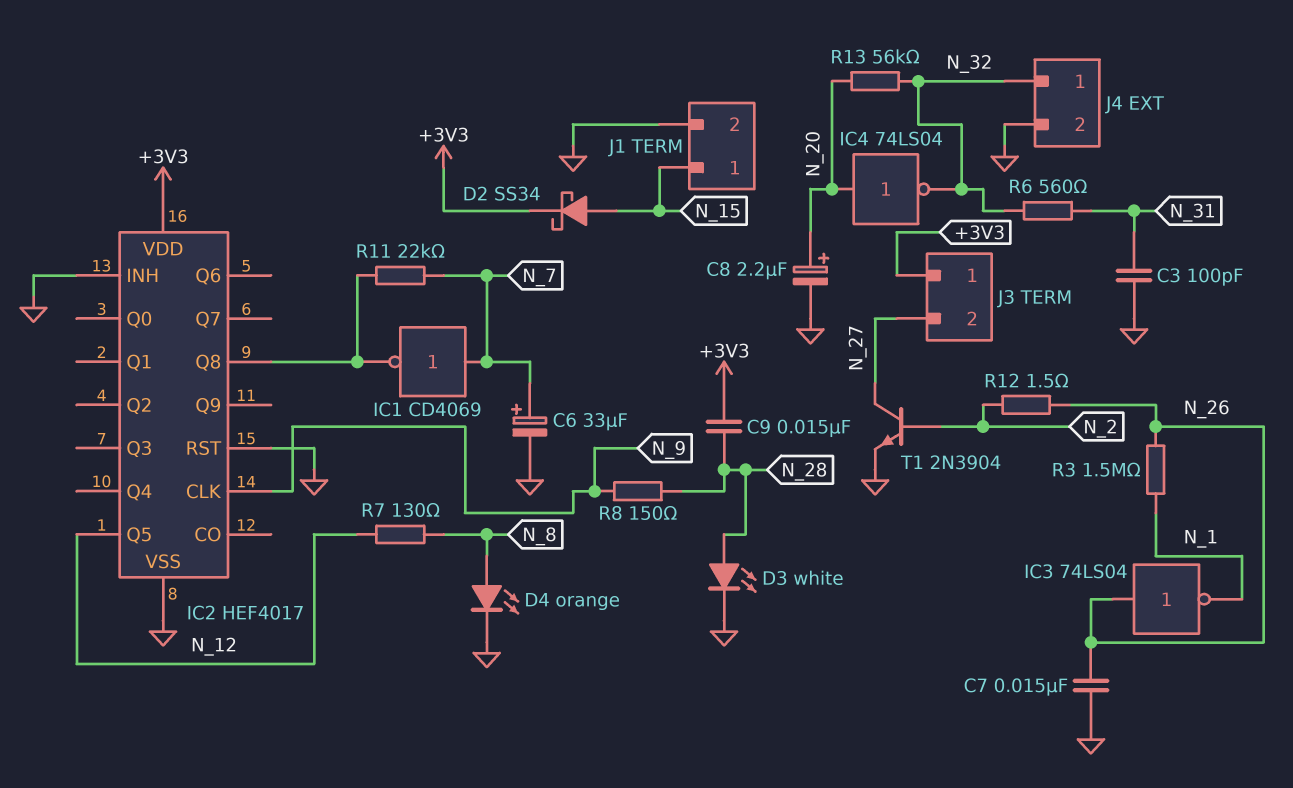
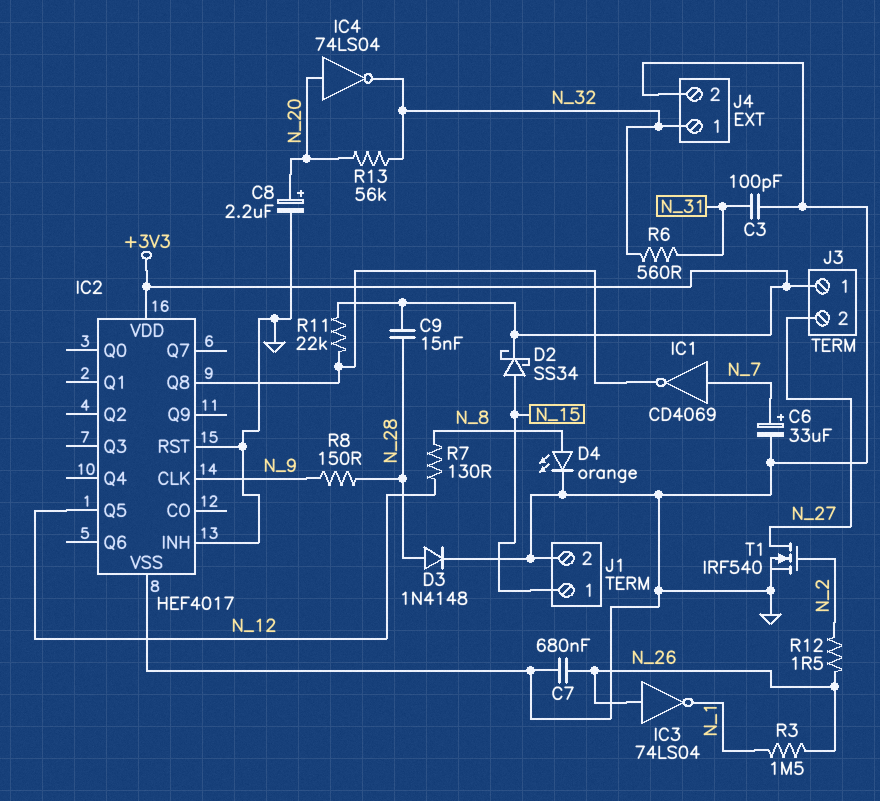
C7: 15nF (GND, N_26) -> 680nF (GND, N_26)
D3: LED white (A N_28, K GND) -> diode 1N4148 (A N_28, K GND)
R11: 22k (IC2/Q8, N_7) -> 22k (+3V3, IC2/Q8)
T1: NPN 2N3904 (B N_2, C N_27, E GND) -> NMOS IRF540 (G N_2, D N_27, S GND)

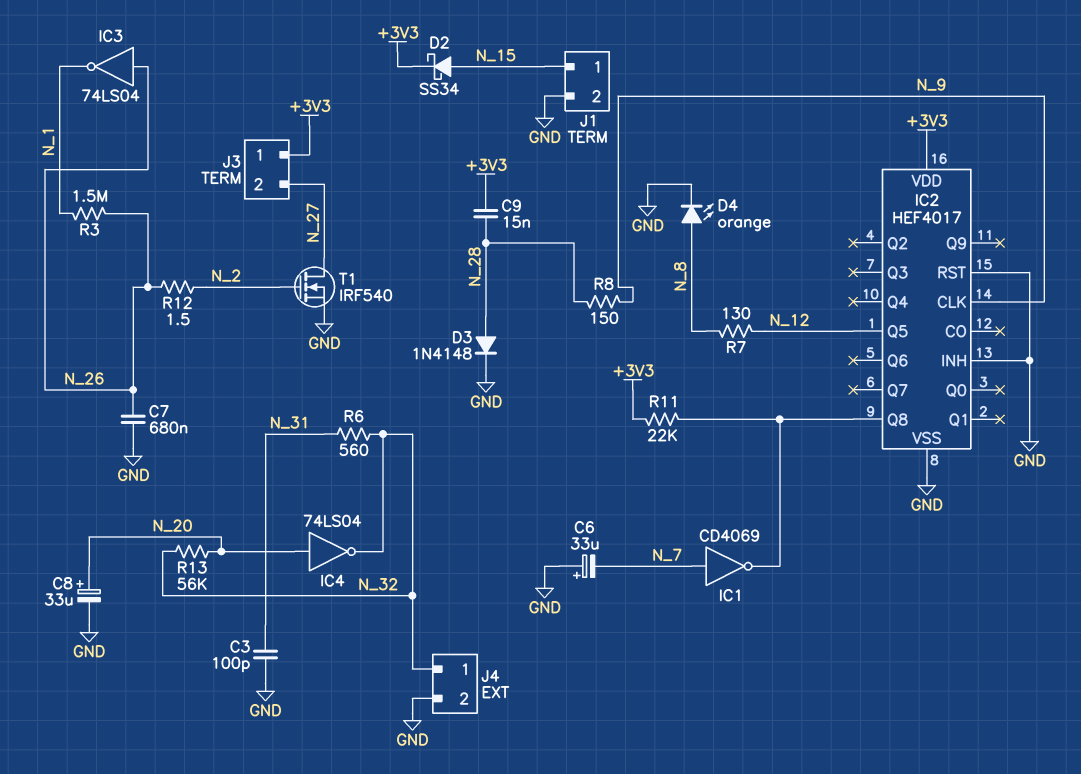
C6: 33uF (plus N_7, minus GND) -> 33uF (plus GND, minus N_7)
C8: 2.2uF (plus N_20, minus GND) -> 33uF (plus N_20, minus GND)

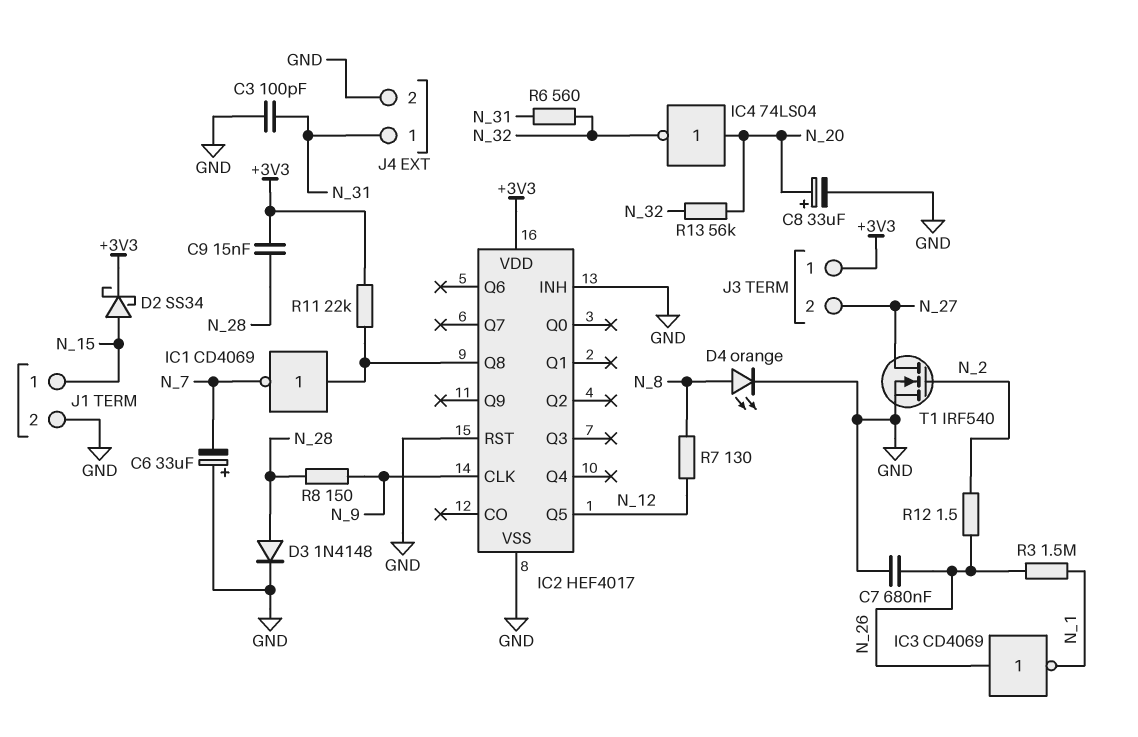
IC1: NOT CD4069 (in N_7, out IC2/Q8) -> NOT CD4069 (in IC2/Q8, out N_7)
IC3: NOT 74LS04 (in N_26, out N_1) -> NOT CD4069 (in N_26, out N_1)
J4 pin 1: N_32 -> N_31

